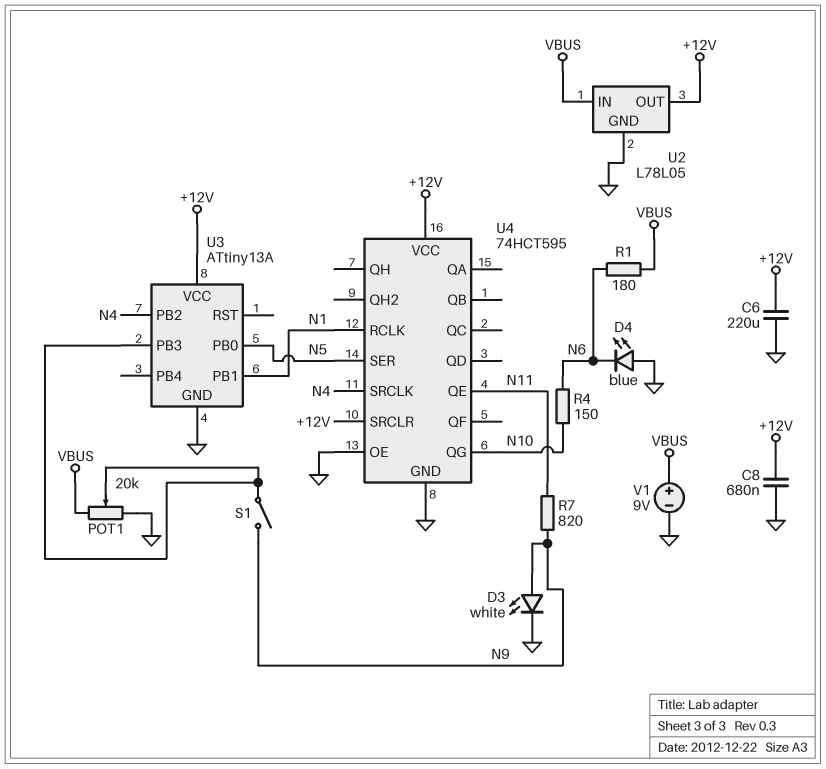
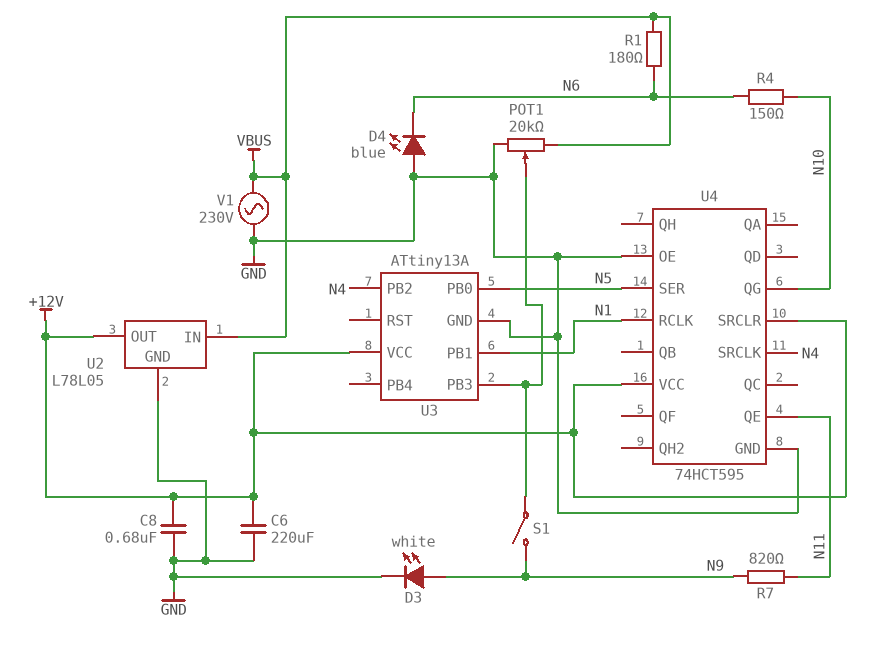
V1: 9V (plus VBUS, minus GND) -> AC 230V (GND, VBUS)

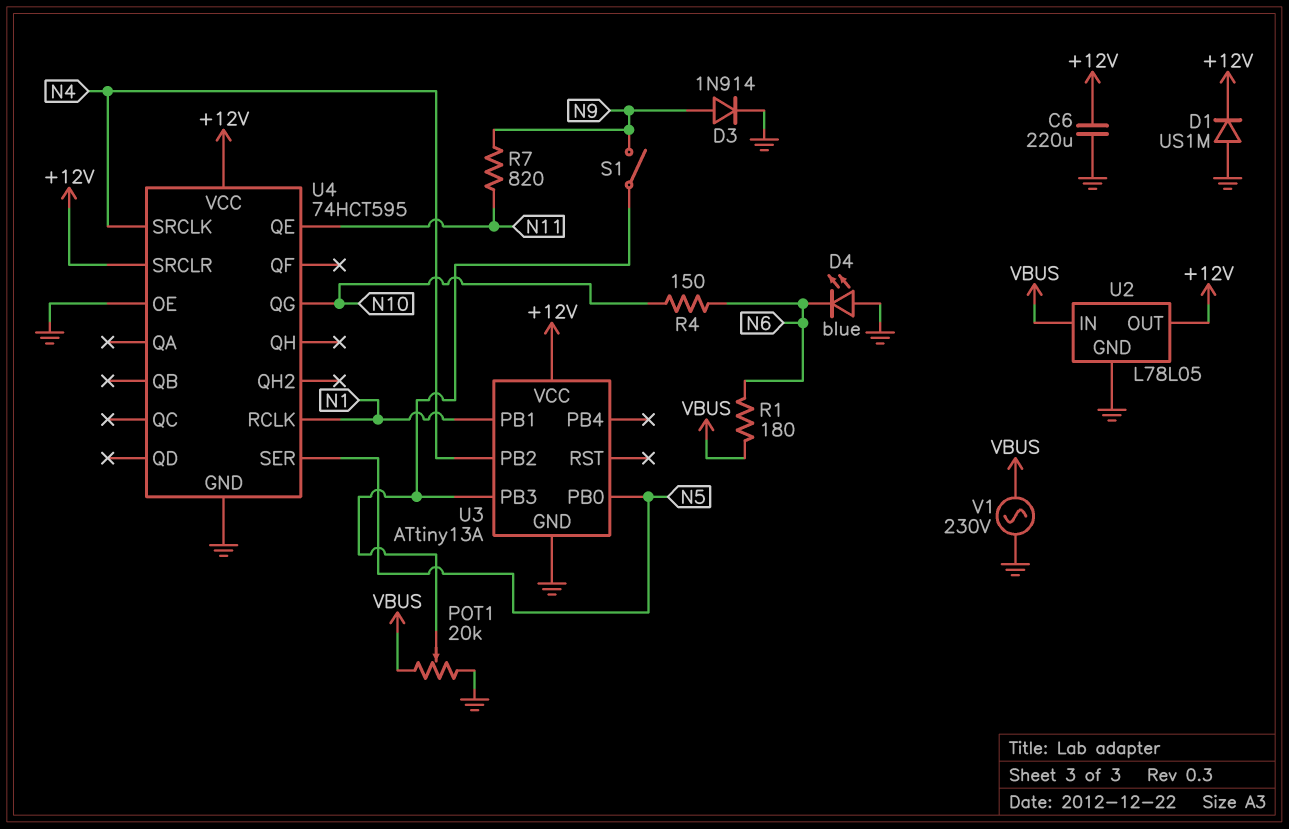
C8: 680nF (+12V, GND) -> none
D1: none -> diode US1M (A GND, K +12V)
D3: LED white (A N9, K GND) -> diode 1N914 (A N9, K GND)

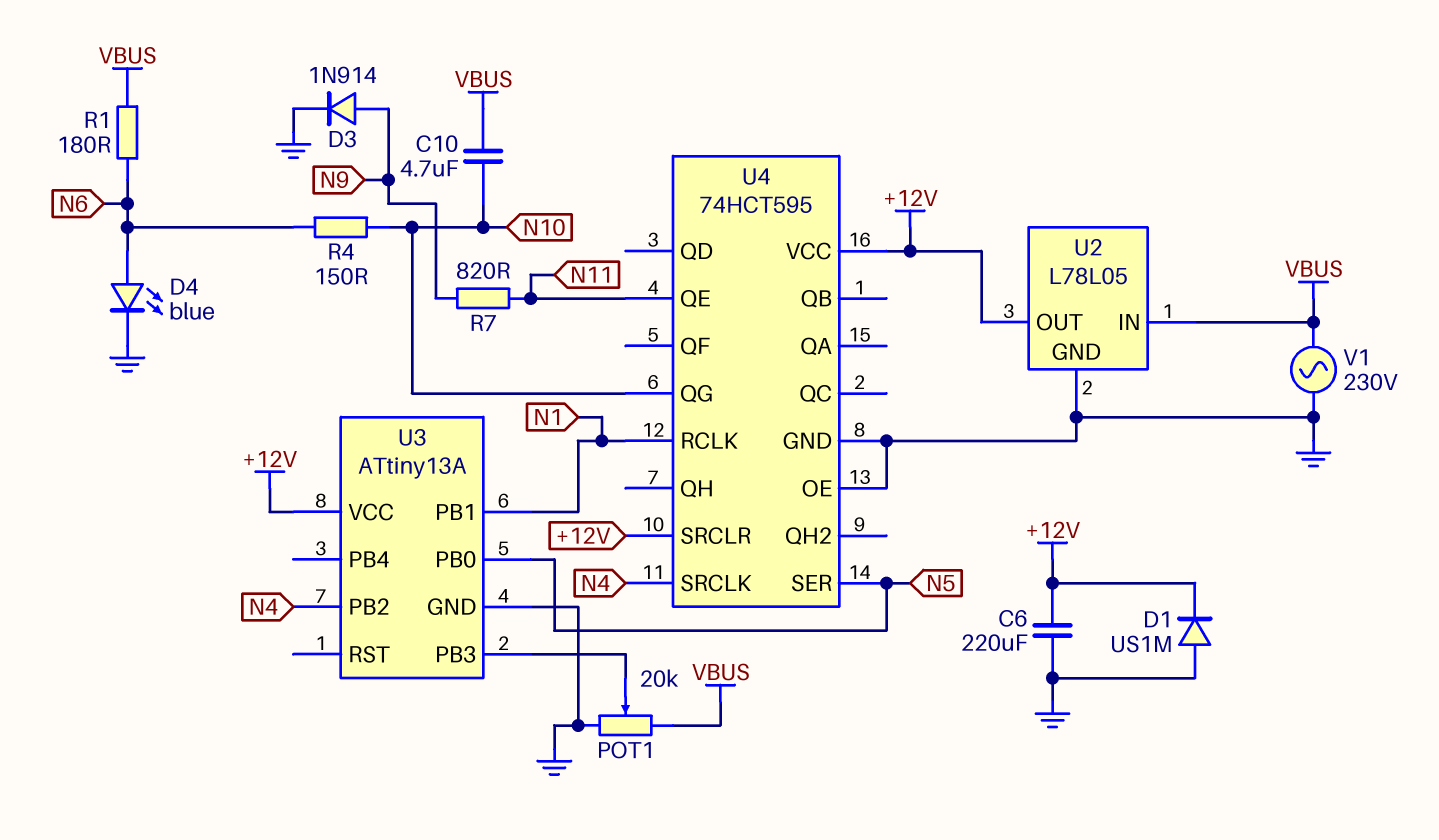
C10: none -> 4.7uF (N10, VBUS)
D4: LED blue (A GND, K N6) -> LED blue (A N6, K GND)
S1: switch (N9, U3/PB3) -> none

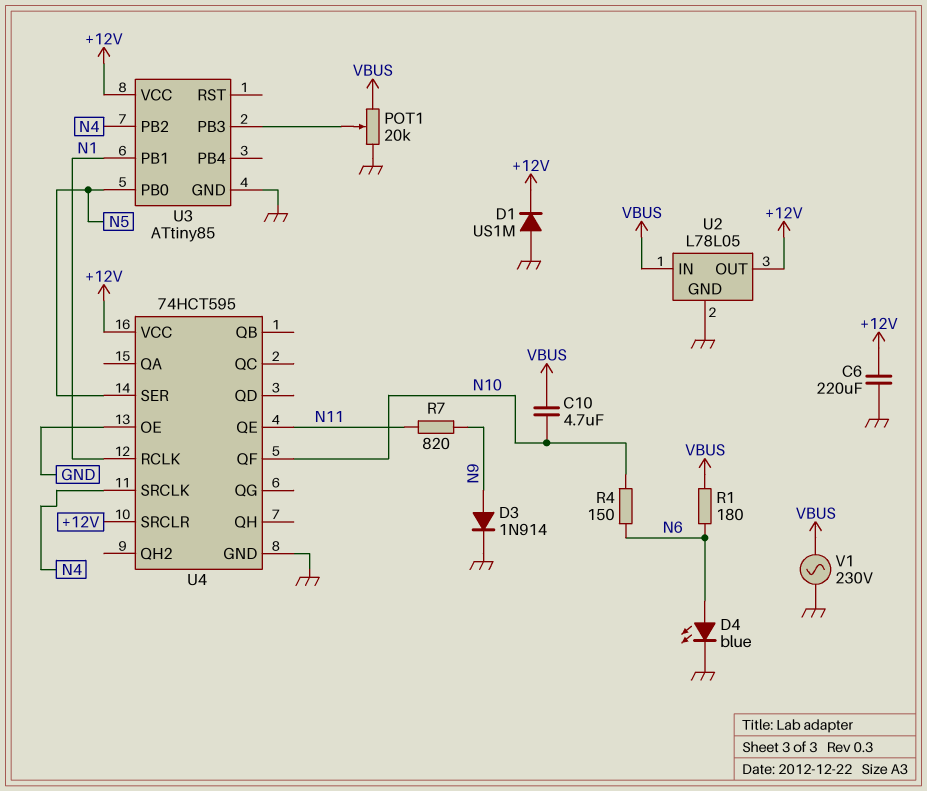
U3: ATtiny13A -> ATtiny85
U4 pin QF: none -> N10
U4 pin QG: N10 -> none

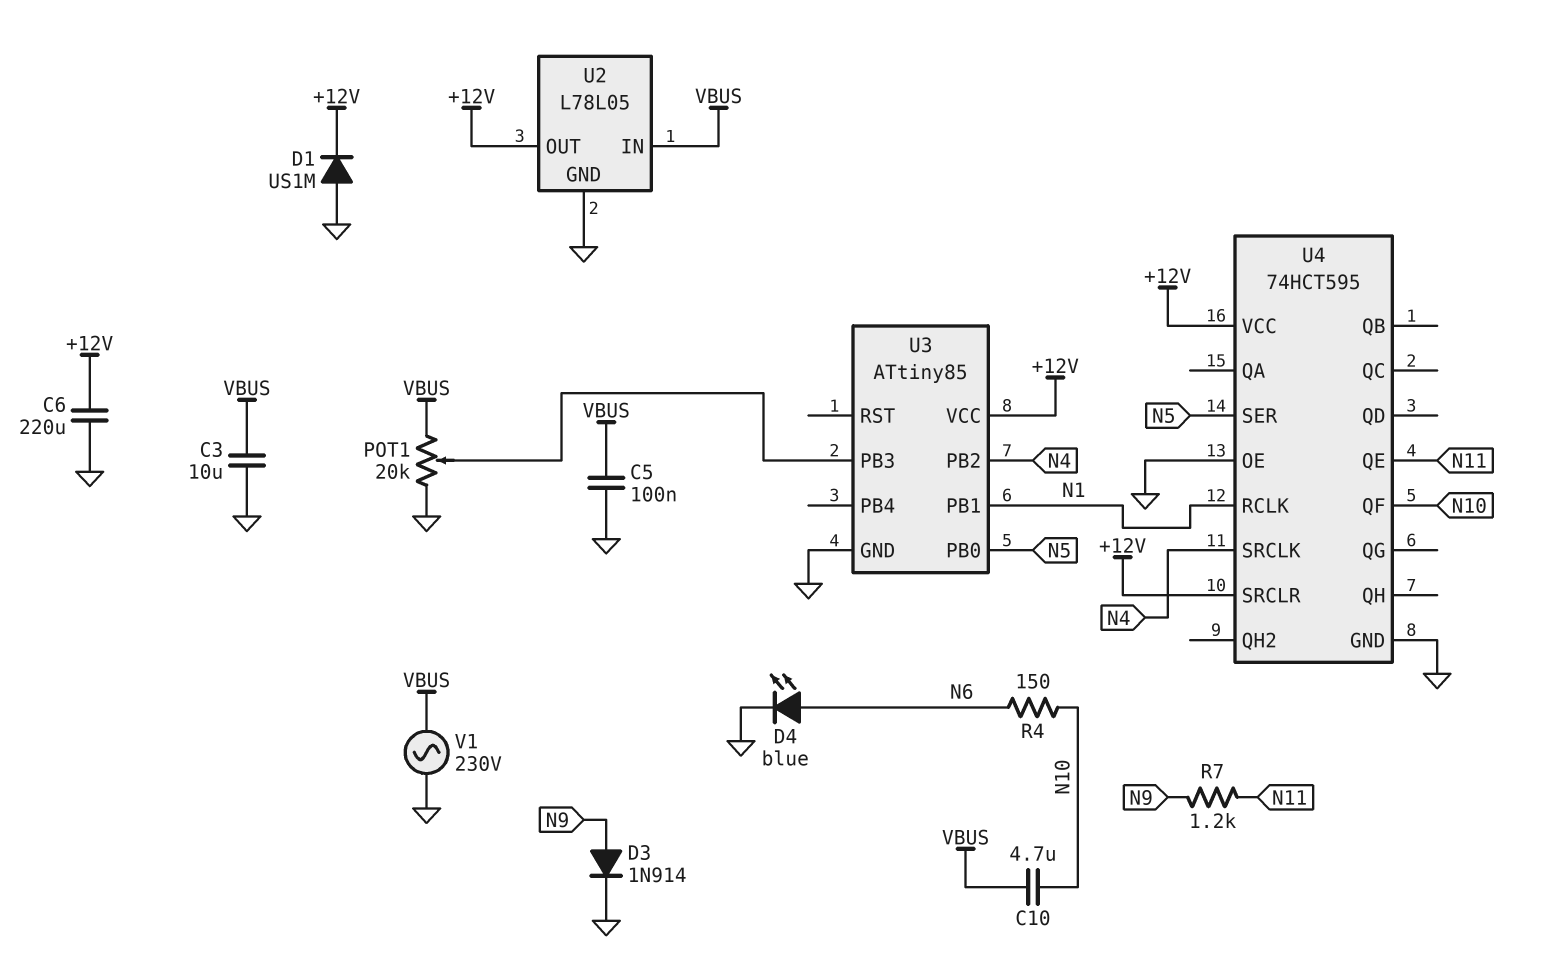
C3: none -> 10uF (GND, VBUS)
C5: none -> 100nF (GND, VBUS)
R1: 180 (N6, VBUS) -> none
R7: 820 (N9, N11) -> 1.2k (N9, N11)

